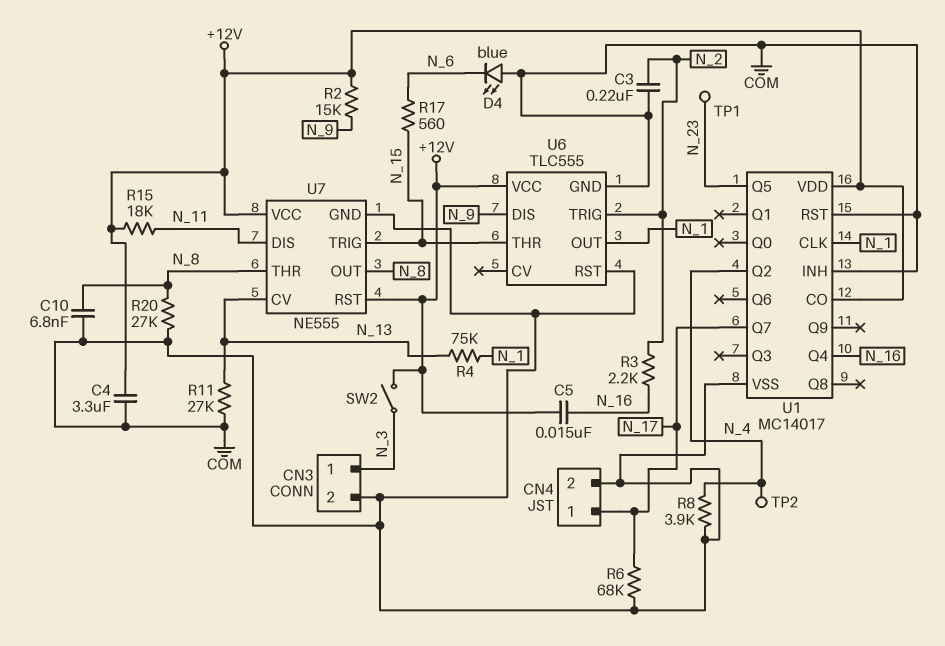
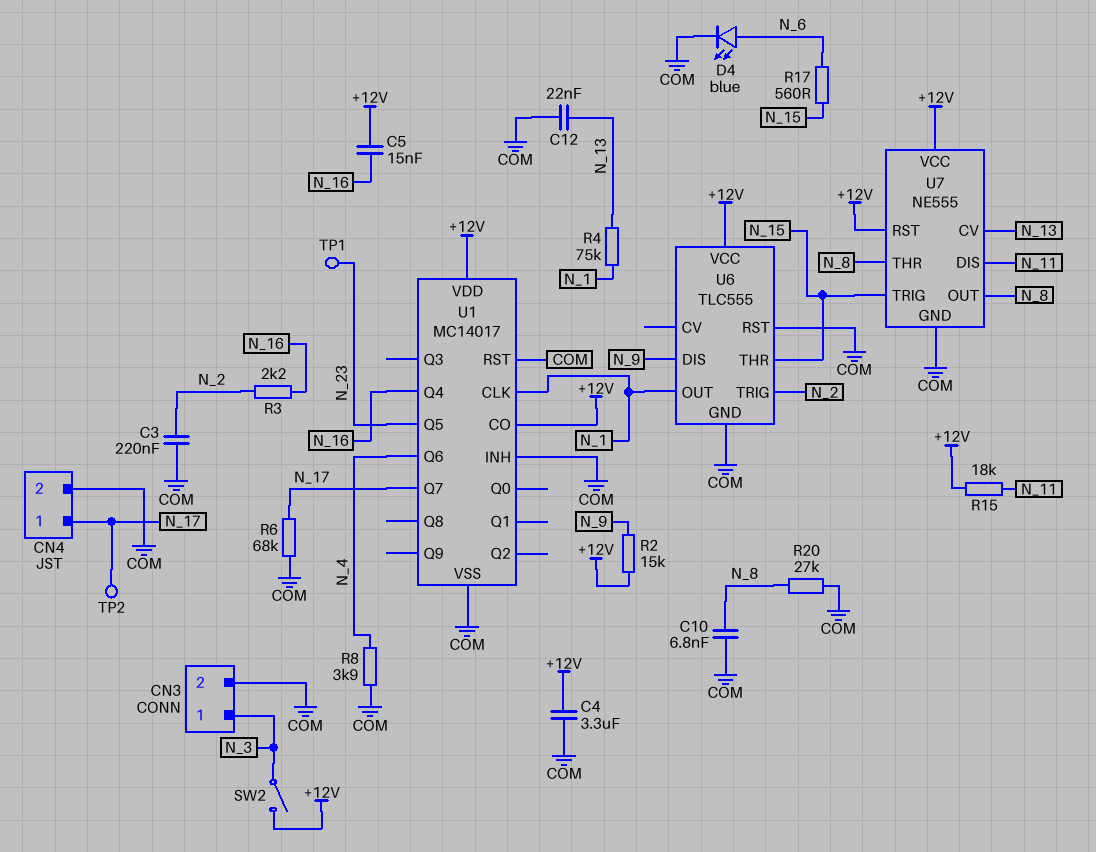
C12: none -> 22nF (COM, N_13)
D4: LED blue (A COM, K N_6) -> LED blue (A N_6, K COM)
R11: 27k (COM, N_13) -> none
TP2: test point (N_4) -> test point (N_17)
U1 pin Q2: N_4 -> none
U1 pin Q6: none -> N_4

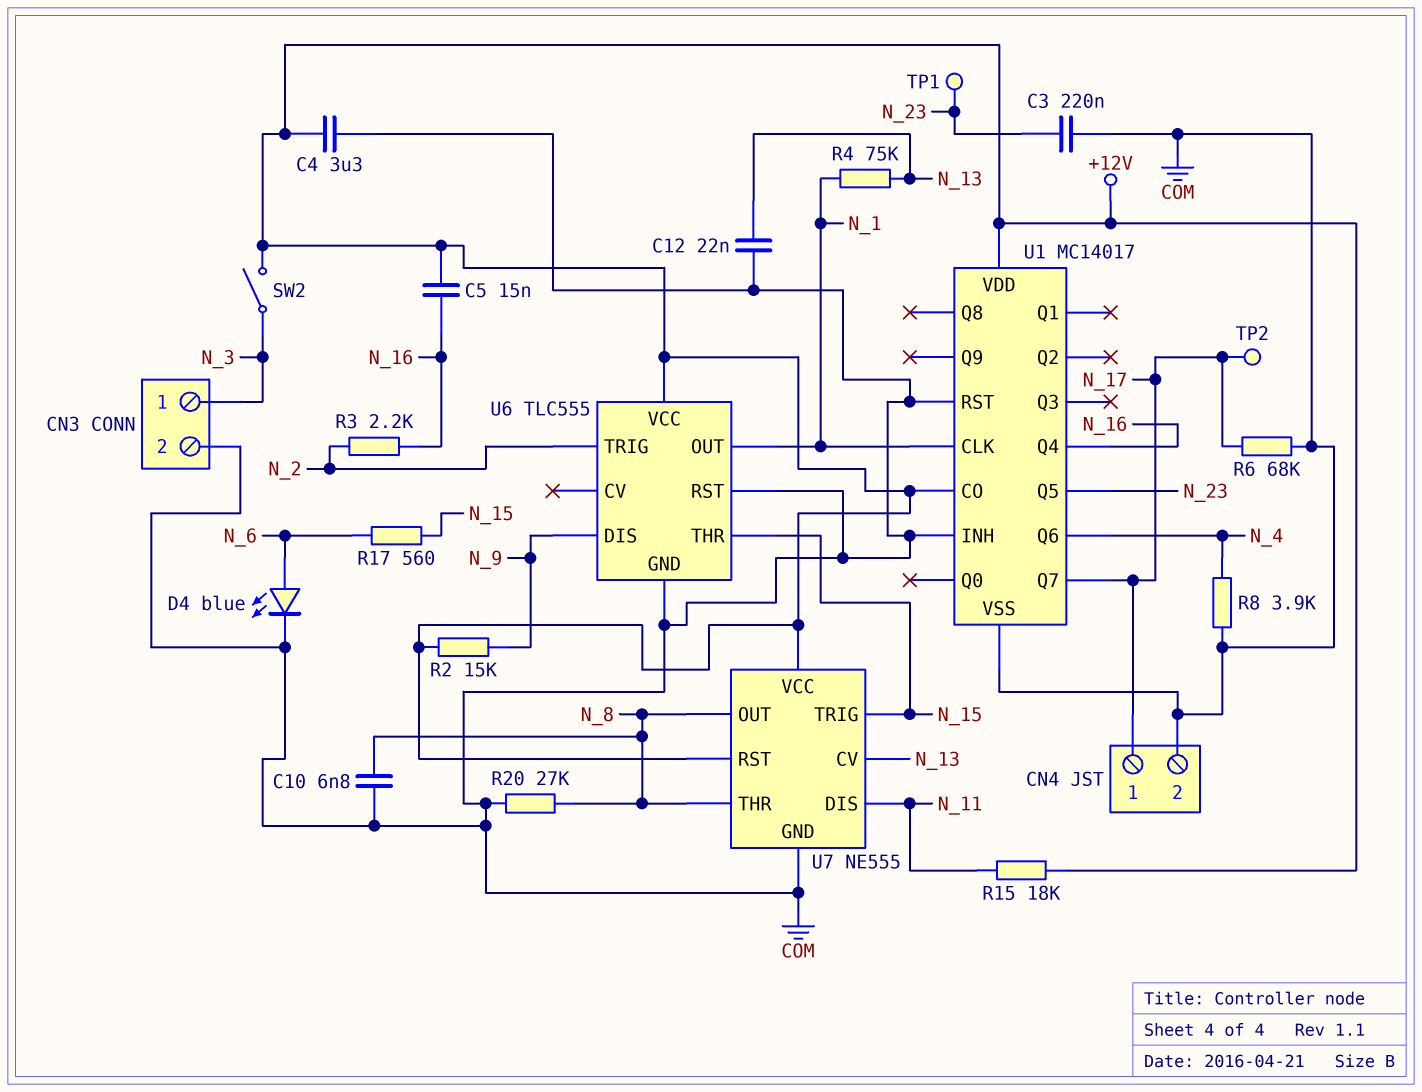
C3: 220nF (COM, N_2) -> 220nF (COM, N_23)

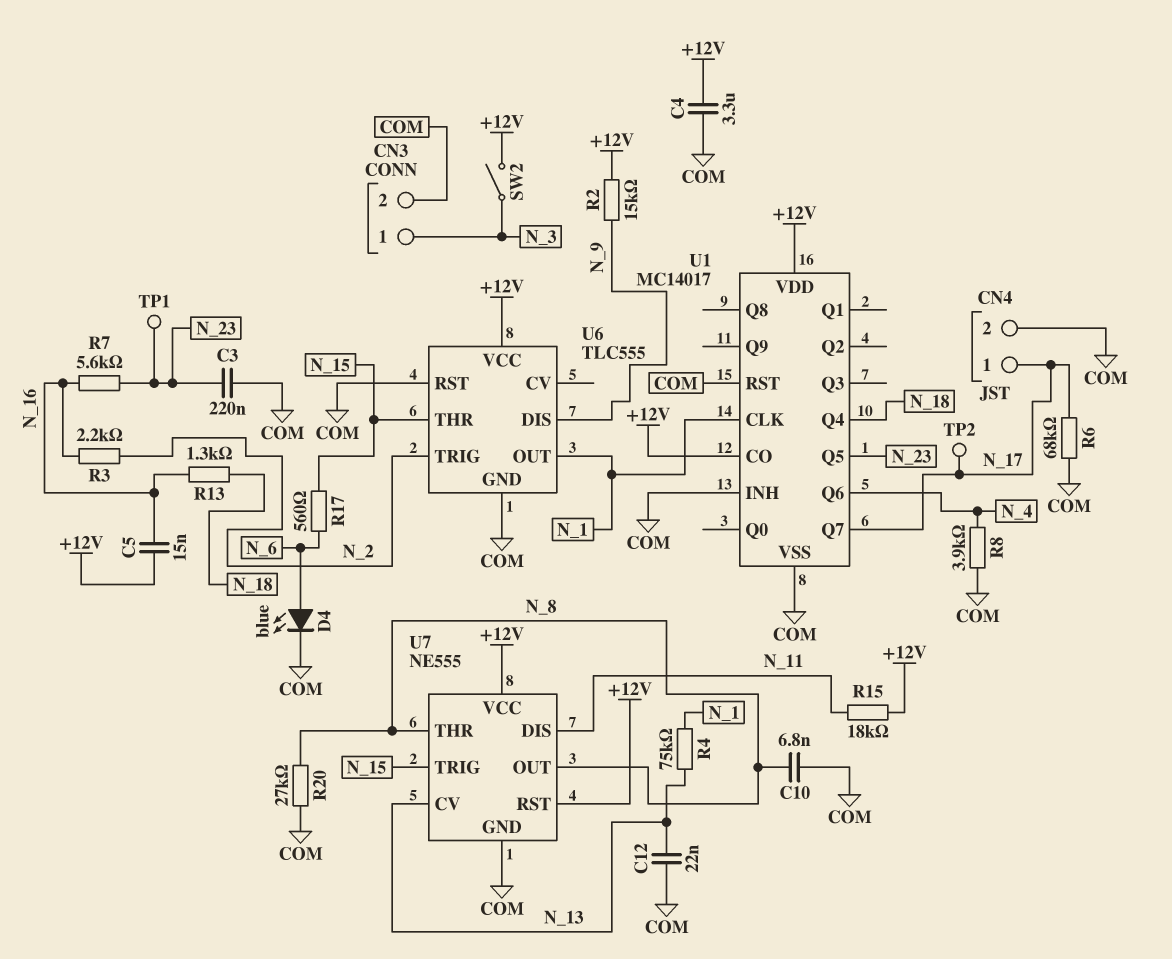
R7: none -> 5.6k (N_16, N_23)
R13: none -> 1.3k (N_16, N_18)
U1 pin Q4: N_16 -> N_18

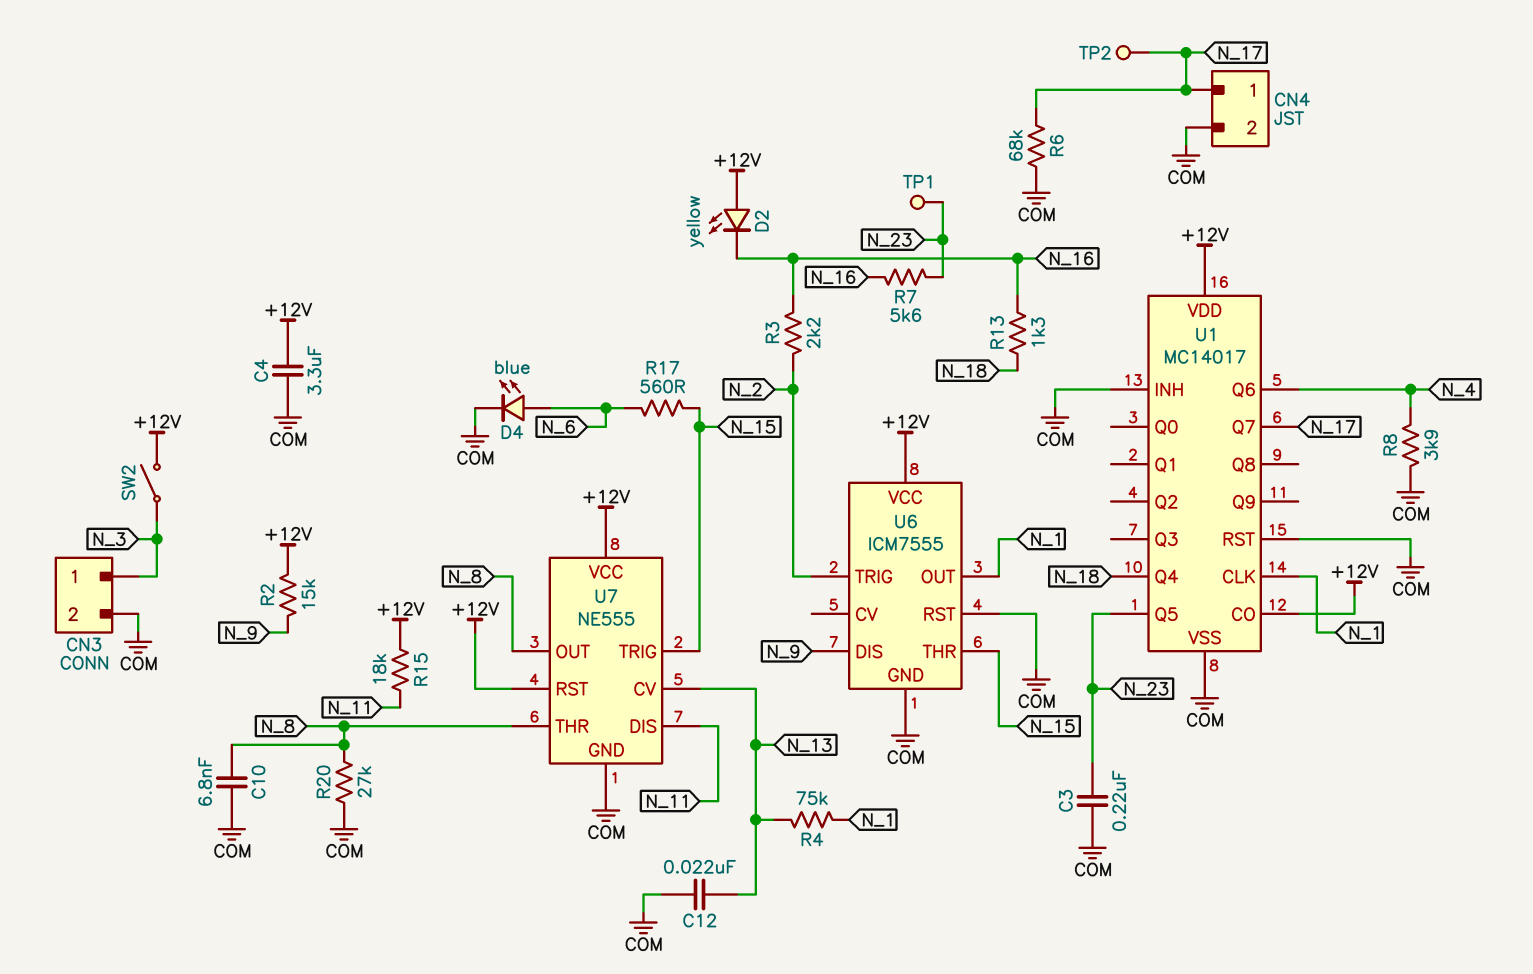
C5: 15nF (+12V, N_16) -> none
D2: none -> LED yellow (A +12V, K N_16)
U6: TLC555 -> ICM7555

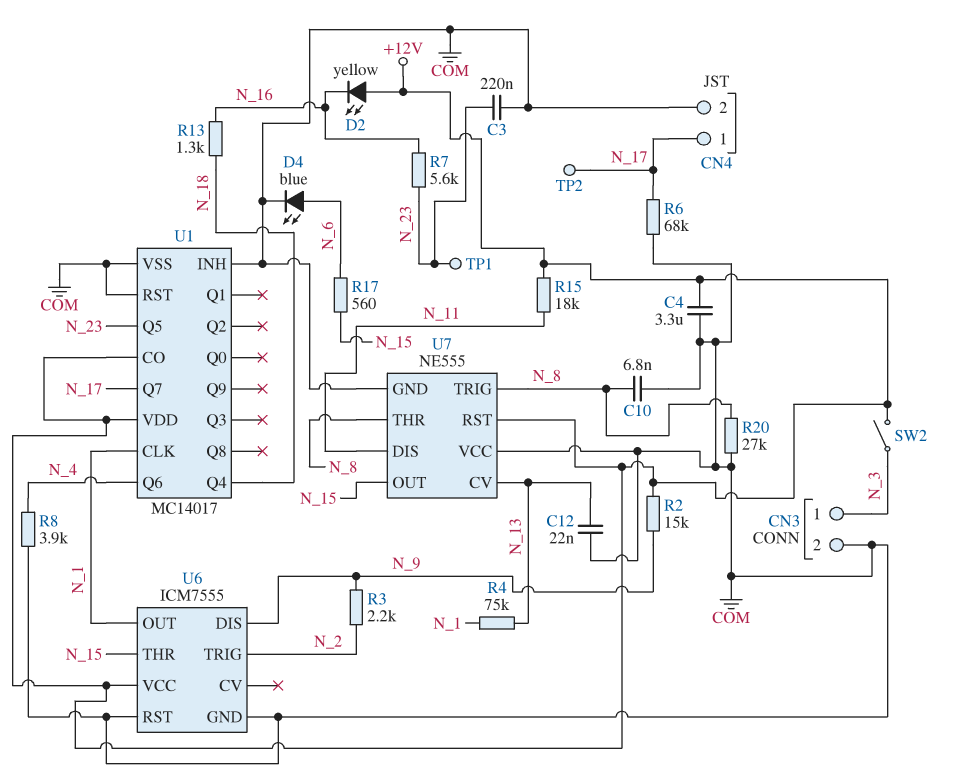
R3: 2.2k (N_2, N_16) -> 2.2k (N_2, N_9)
U7 pin OUT: N_8 -> N_15
U7 pin TRIG: N_15 -> N_8
U7 pin VCC: +12V -> COM

